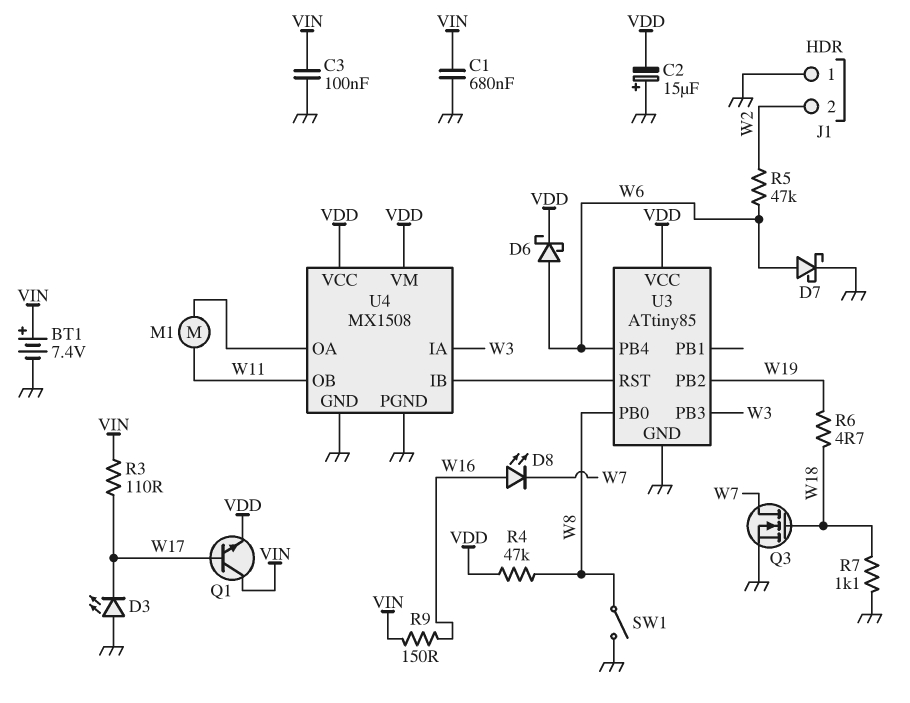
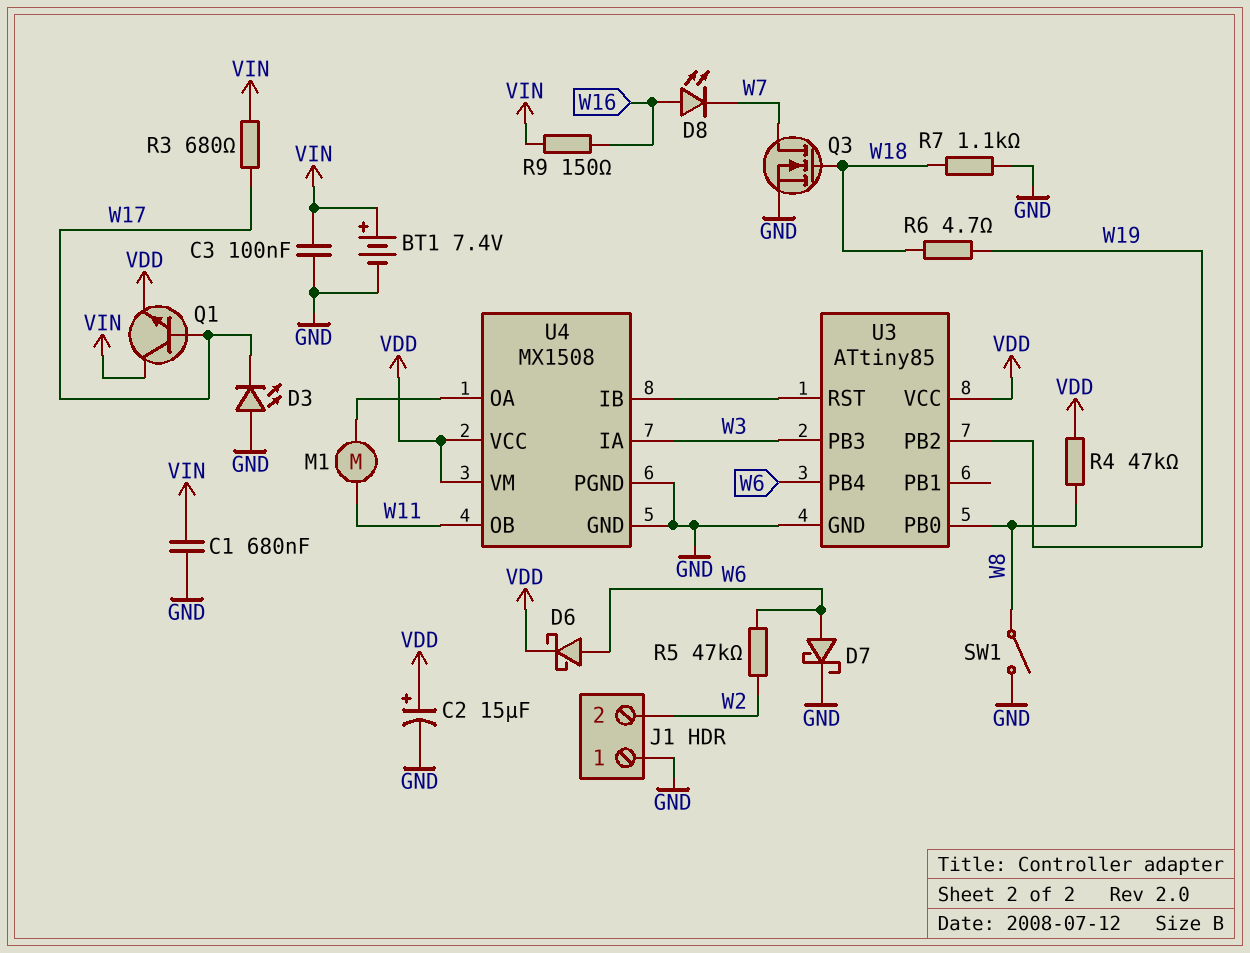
C2: 15uF (plus GND, minus VDD) -> 15uF (plus VDD, minus GND)
R3: 110 (VIN, W17) -> 680 (VIN, W17)

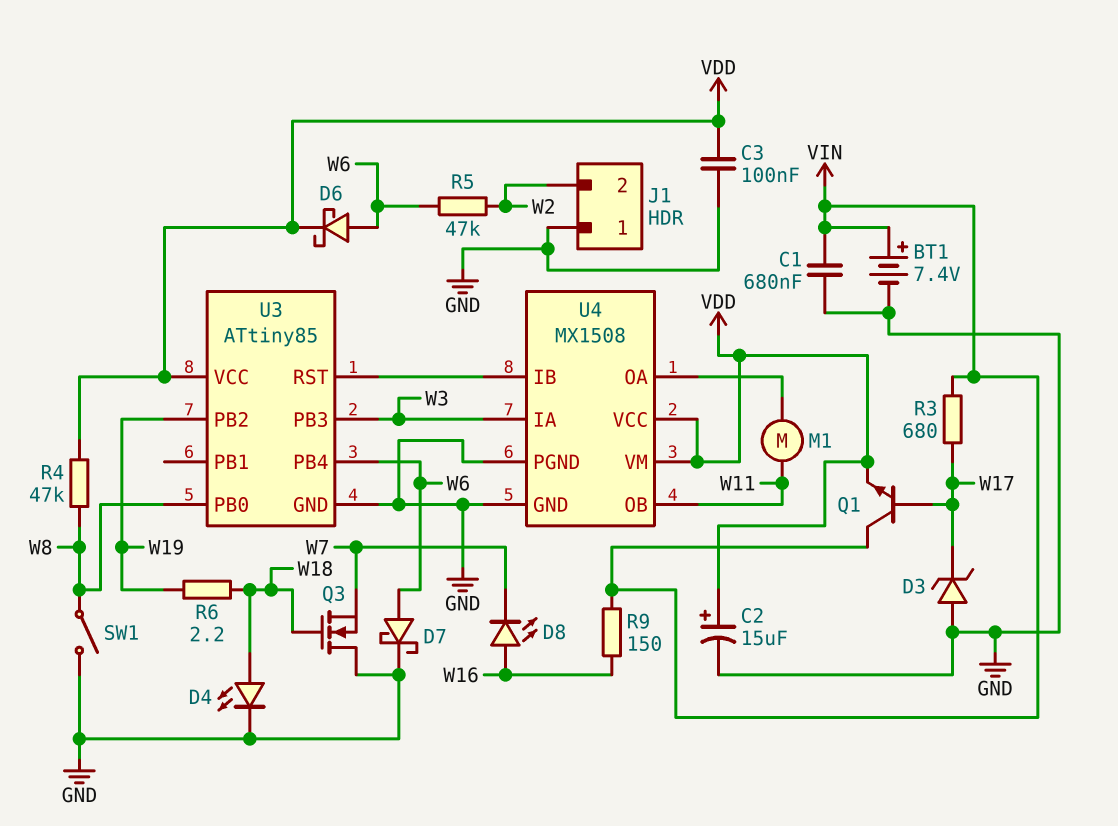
C3: 100nF (GND, VIN) -> 100nF (GND, VDD)
D3: LED (A GND, K W17) -> zener (A GND, K W17)
D4: none -> LED (A W18, K GND)
Q3: NMOS (G W18, D W7, S GND) -> NMOS (G W18, D GND, S W7)
R6: 4.7 (W18, W19) -> 2.2 (W18, W19)
R7: 1.1k (GND, W18) -> none

